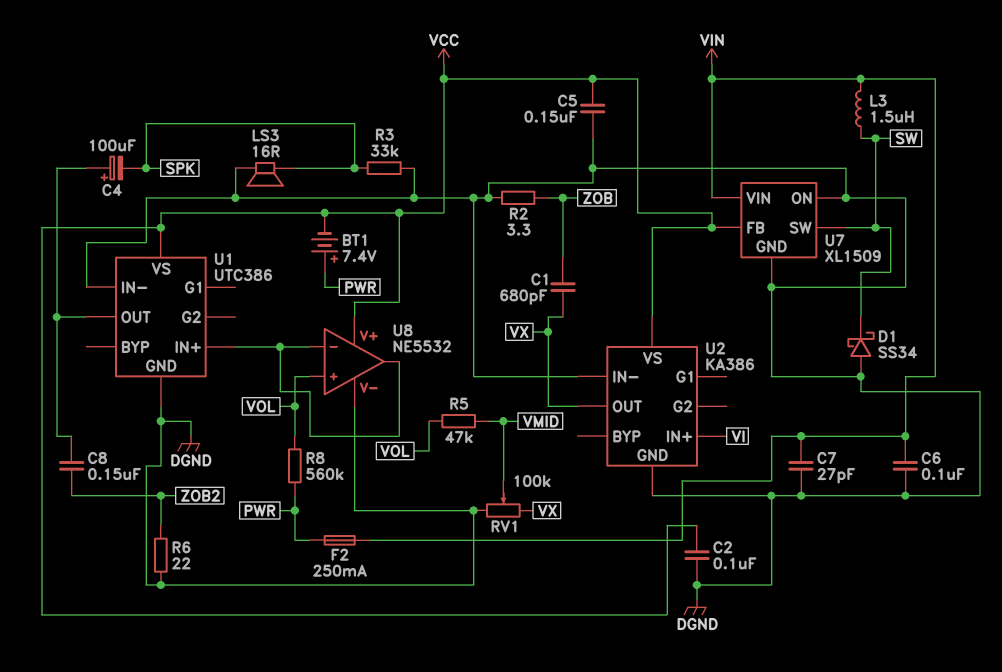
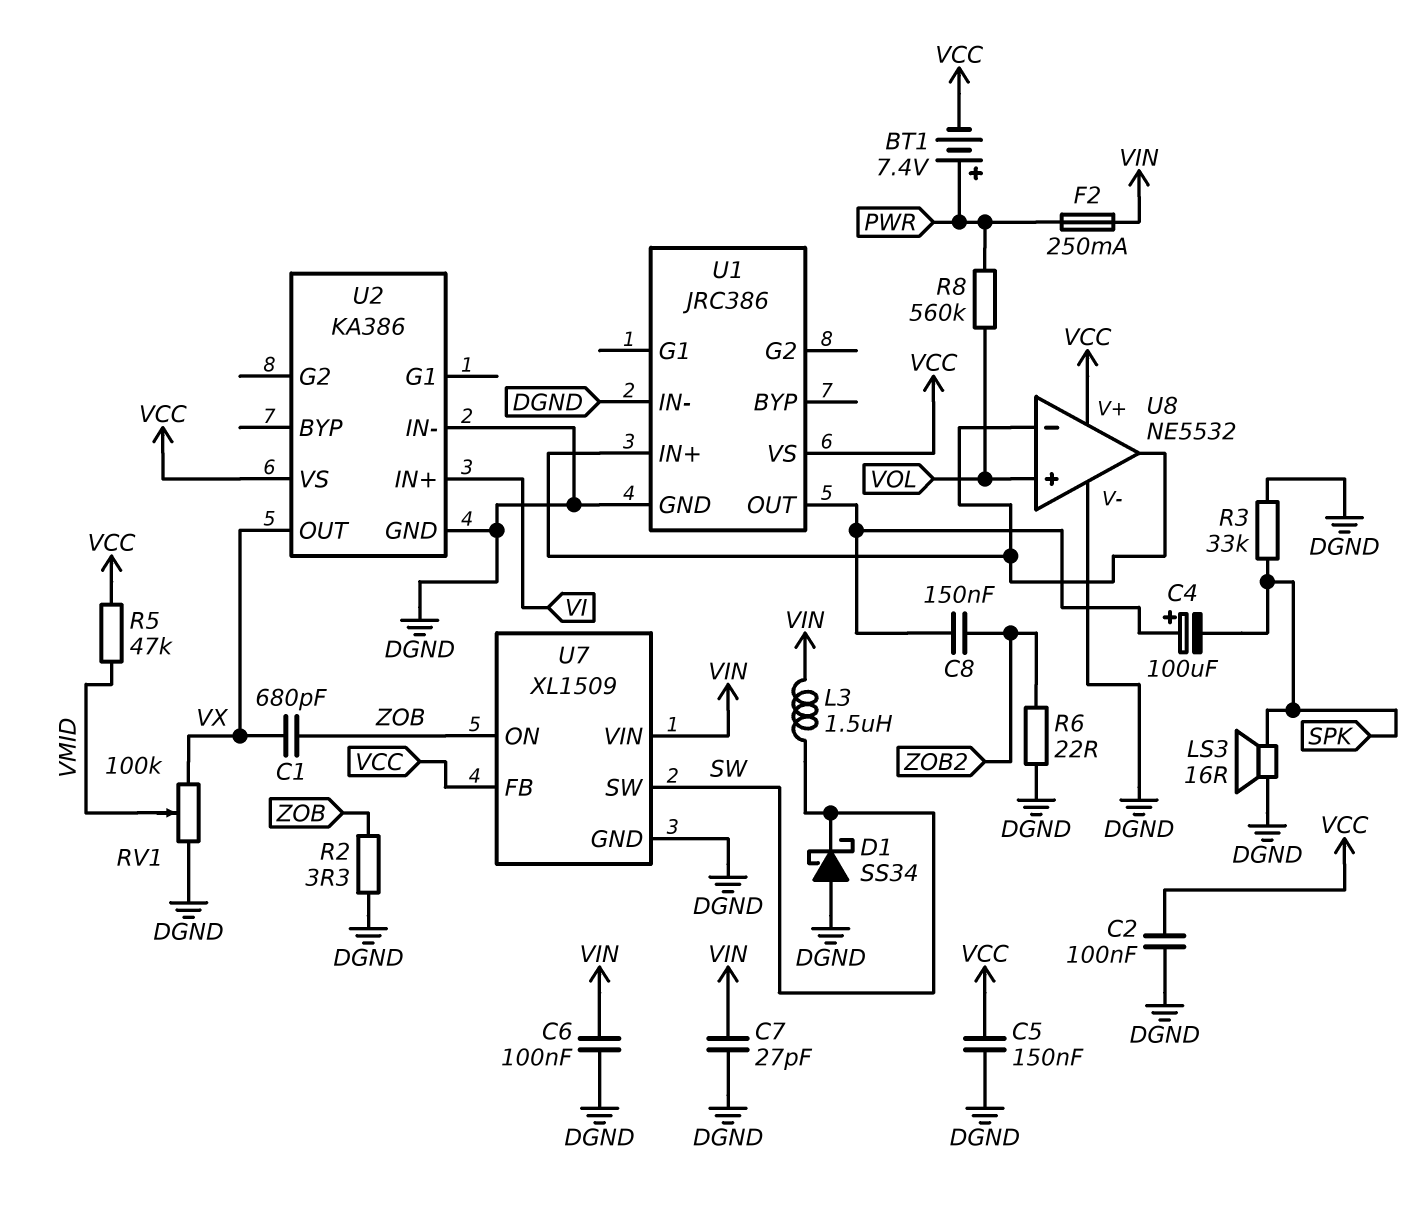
R5: 47k (VMID, VOL) -> 47k (VCC, VMID)
U1: UTC386 -> JRC386
U7 pin ON: DGND -> ZOB

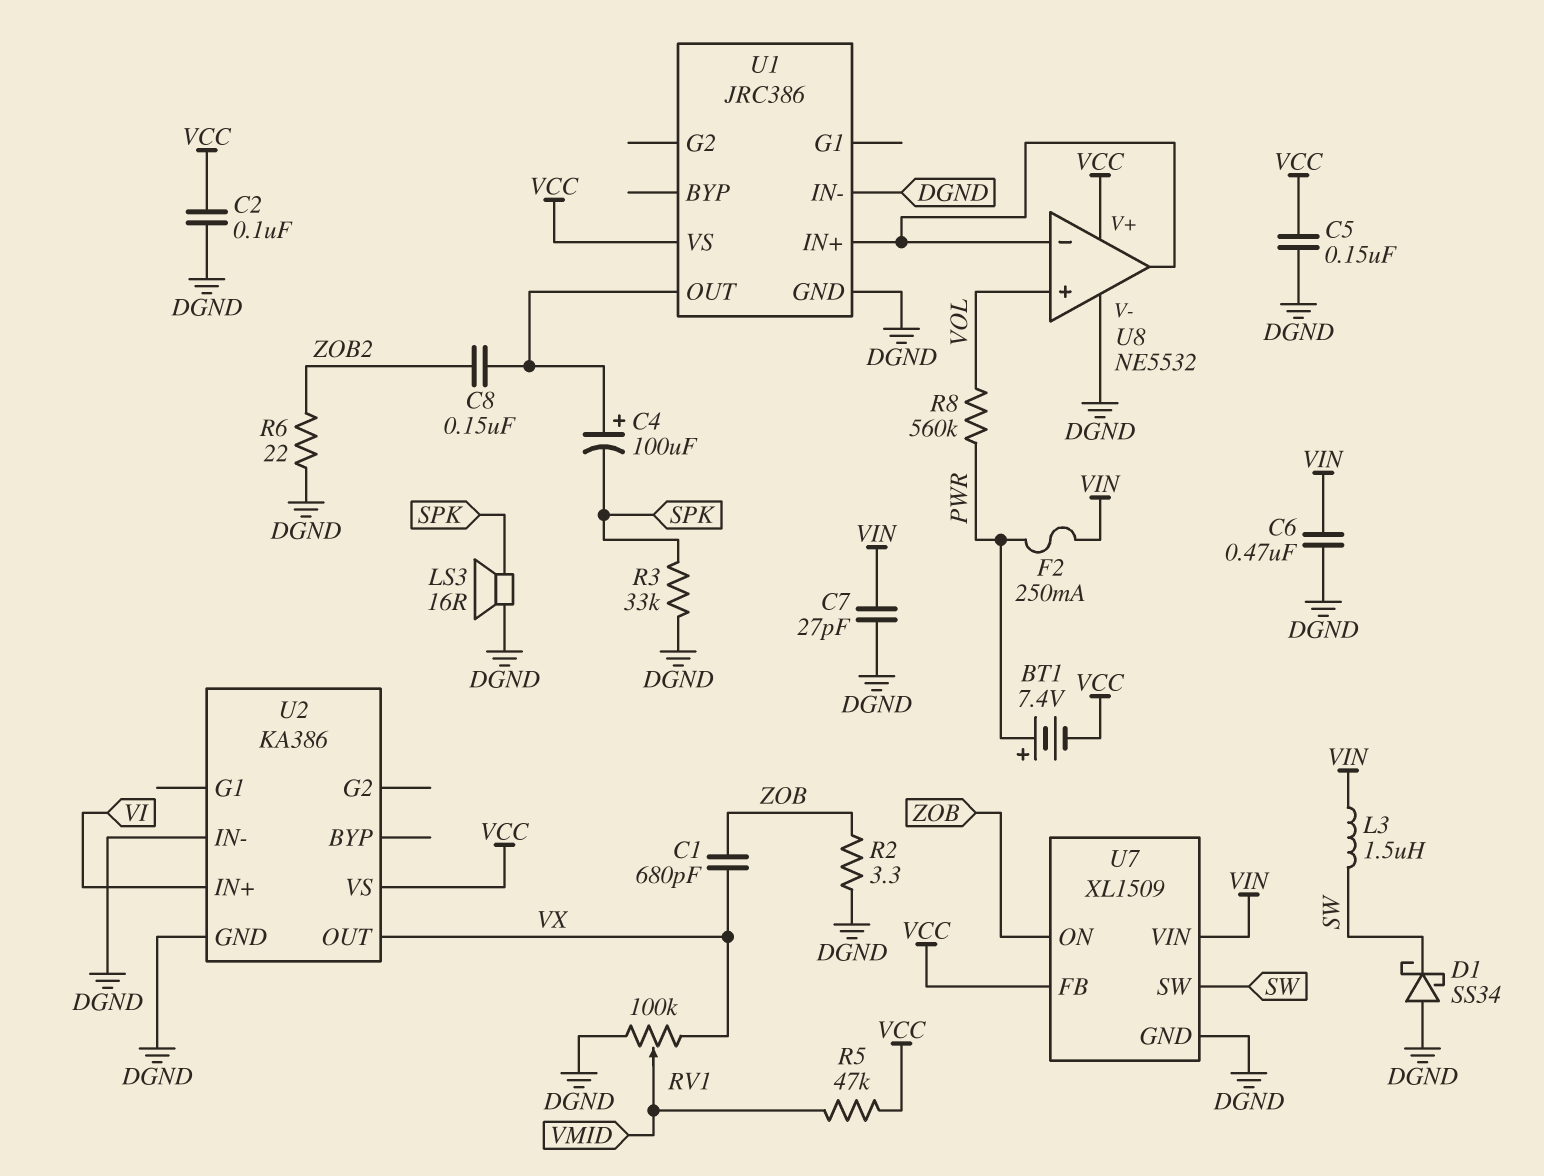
C6: 100nF (DGND, VIN) -> 470nF (DGND, VIN)

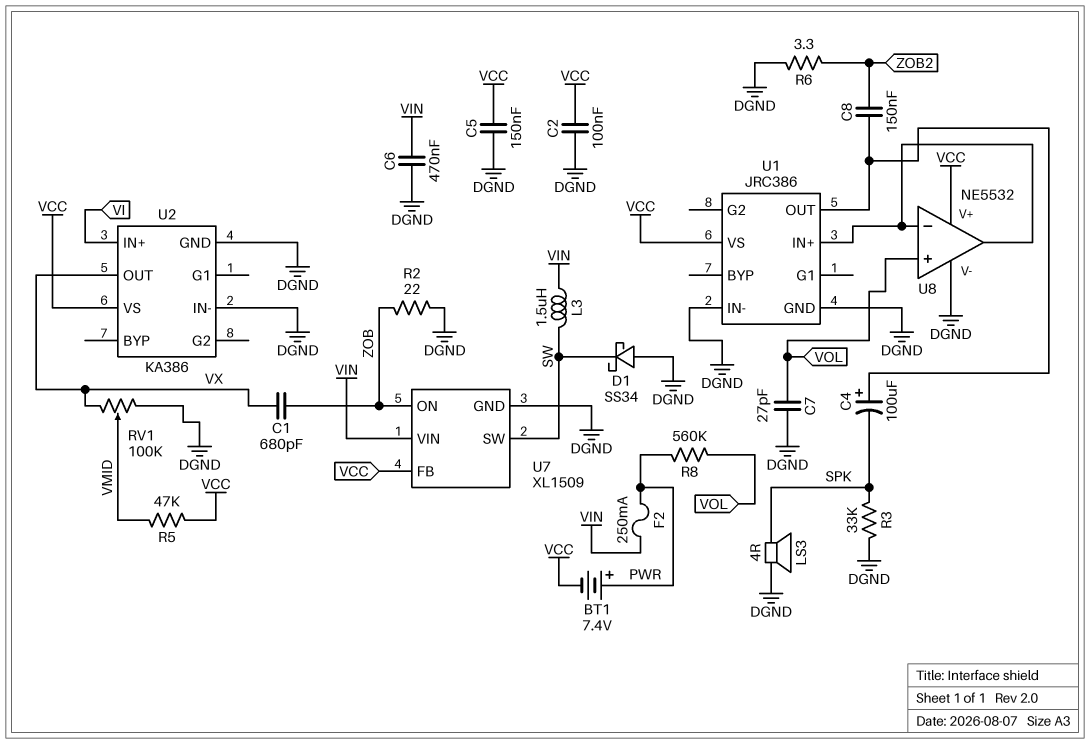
C7: 27pF (DGND, VIN) -> 27pF (DGND, VOL)
LS3: speaker 16R (DGND, SPK) -> speaker 4R (DGND, SPK)
R2: 3.3 (DGND, ZOB) -> 22 (DGND, ZOB)
R6: 22 (DGND, ZOB2) -> 3.3 (DGND, ZOB2)

